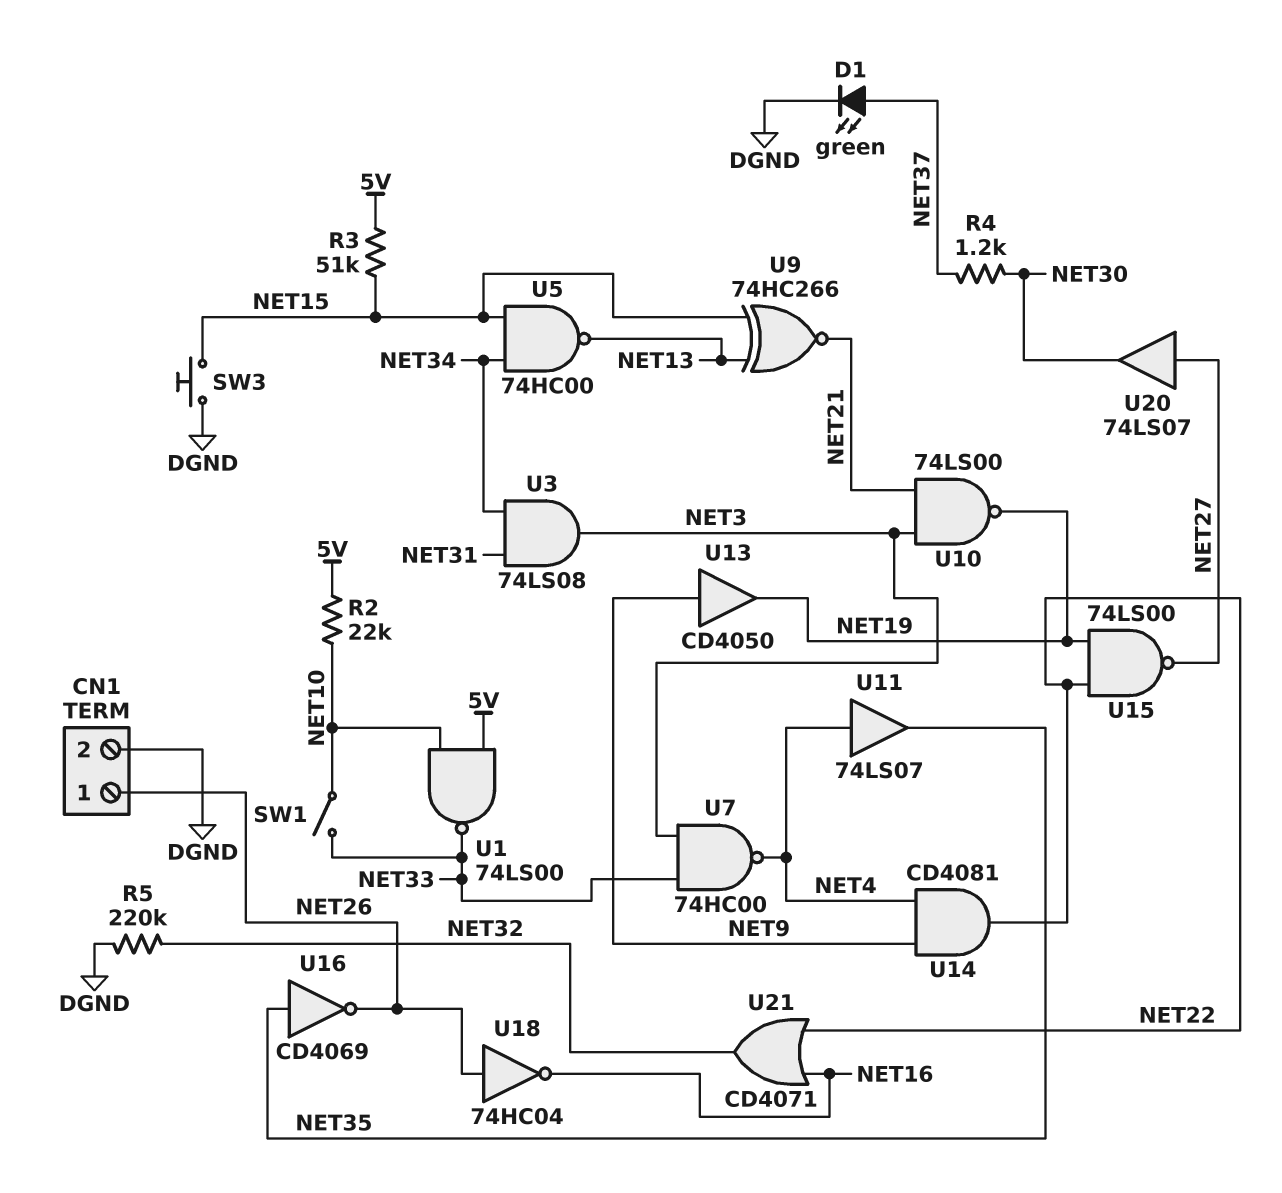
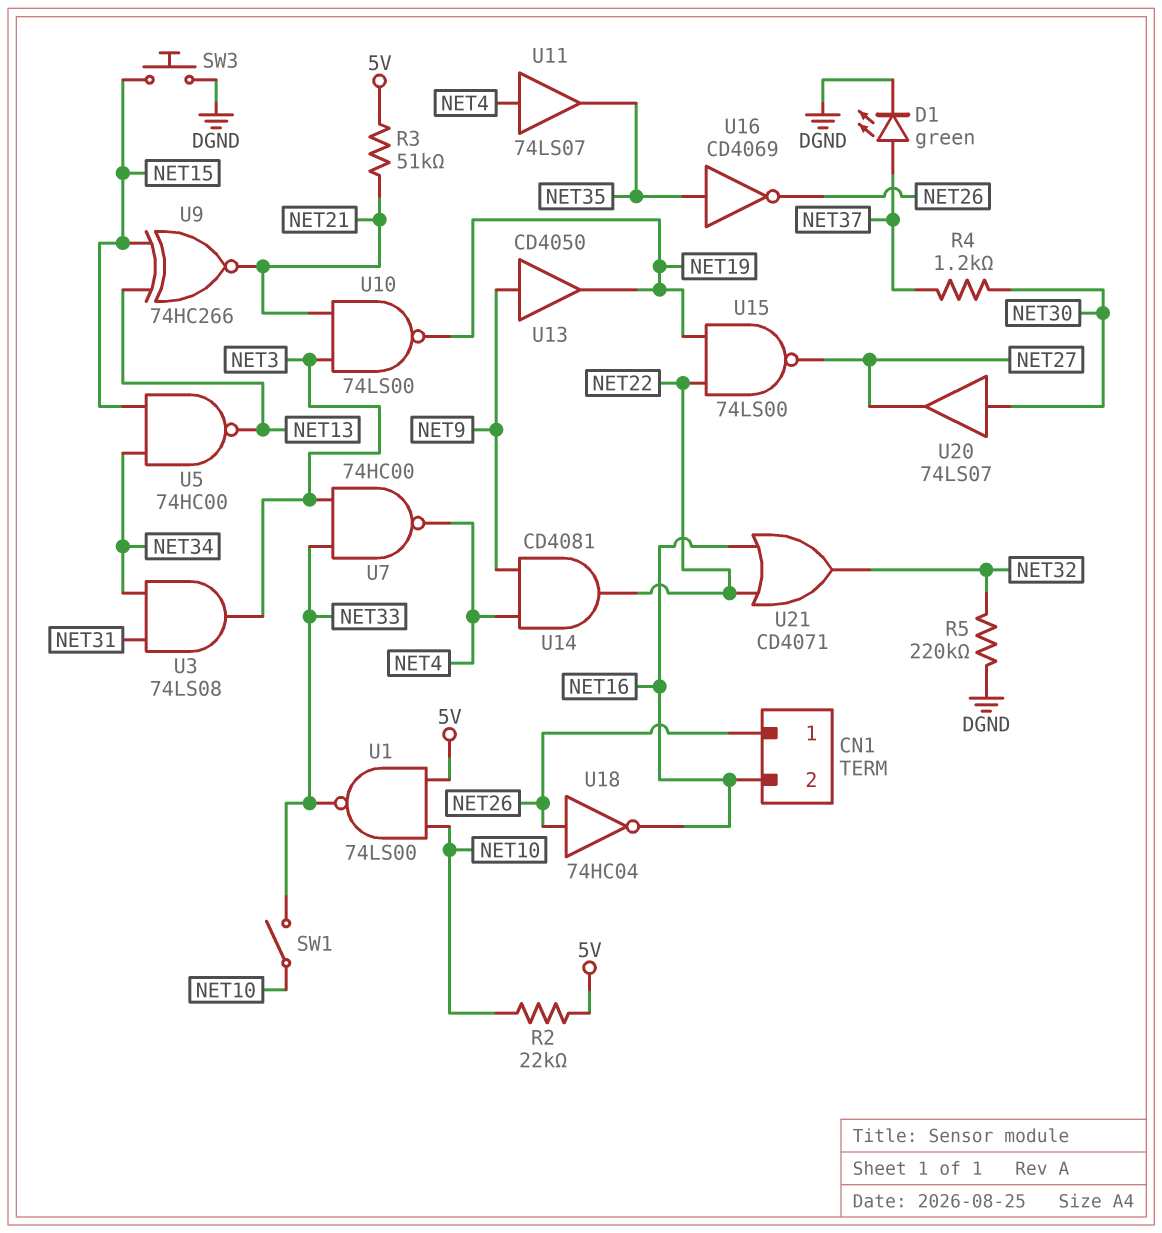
CN1 pin 2: DGND -> NET16
R3: 51k (5V, NET15) -> 51k (5V, NET21)
U20: buffer 74LS07 (in NET27, out NET30) -> buffer 74LS07 (in NET30, out NET27)

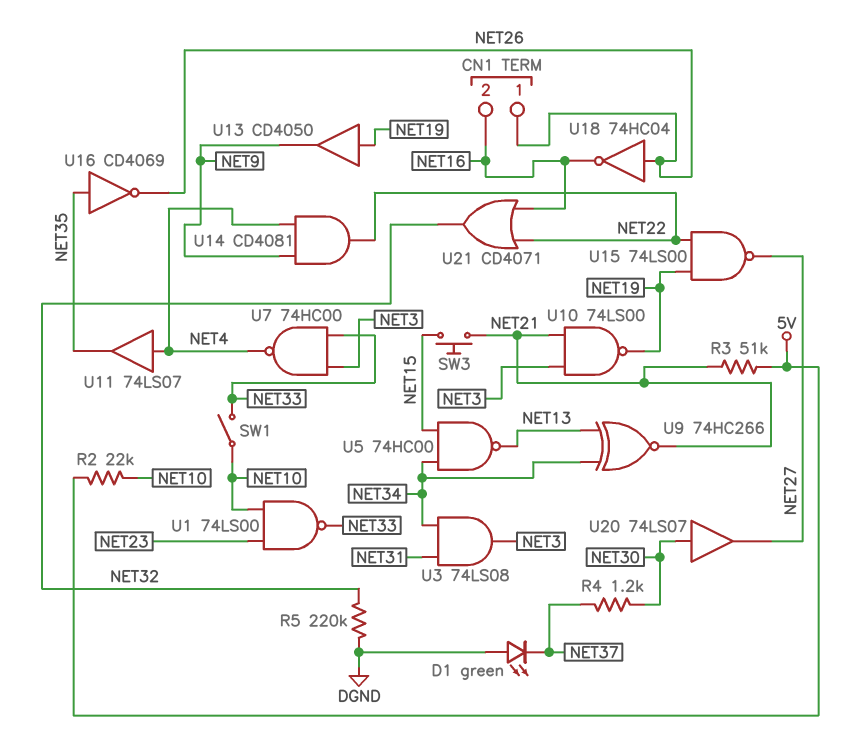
D1: LED green (A NET37, K DGND) -> LED green (A DGND, K NET37)
SW3: button (DGND, NET15) -> button (NET15, NET21)
U1: NAND 74LS00 (in 5V, in NET10, out NET33) -> NAND 74LS00 (in NET10, in NET23, out NET33)
U9: XNOR 74HC266 (in NET13, in NET15, out NET21) -> XNOR 74HC266 (in NET13, in NET34, out NET21)
U13: buffer CD4050 (in NET9, out NET19) -> buffer CD4050 (in NET19, out NET9)

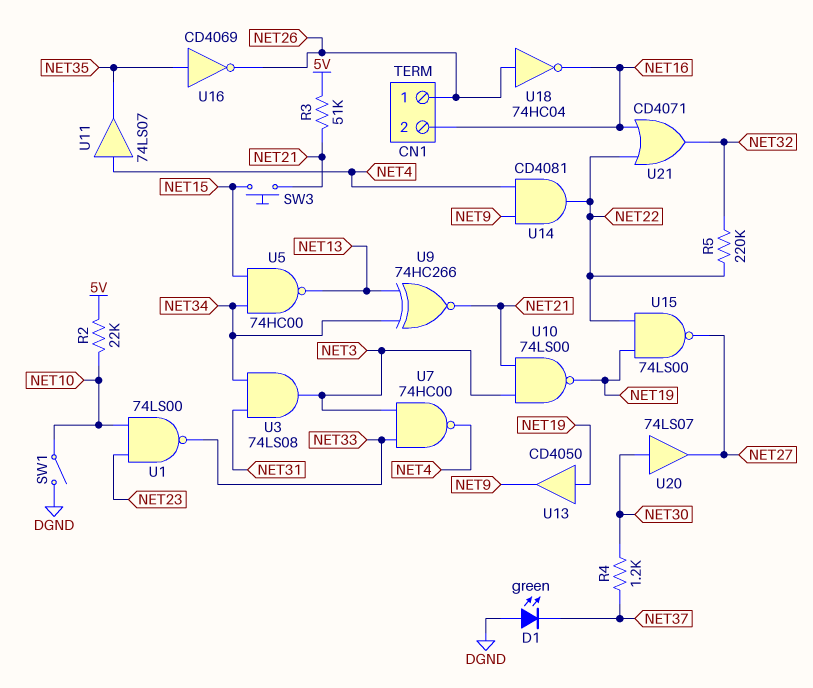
R5: 220k (DGND, NET32) -> 220k (NET22, NET32)
SW1: switch (NET10, NET33) -> switch (DGND, NET10)

